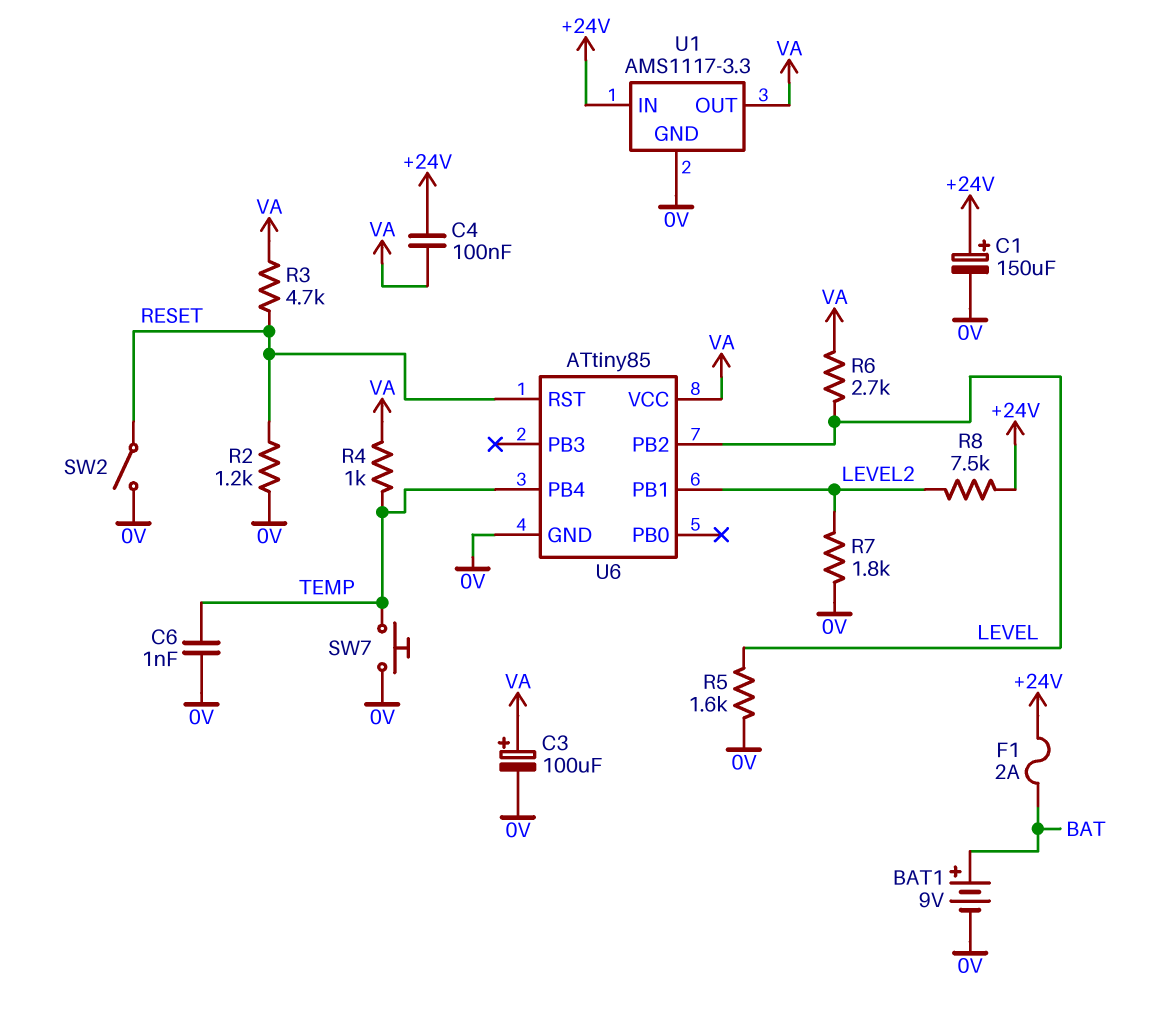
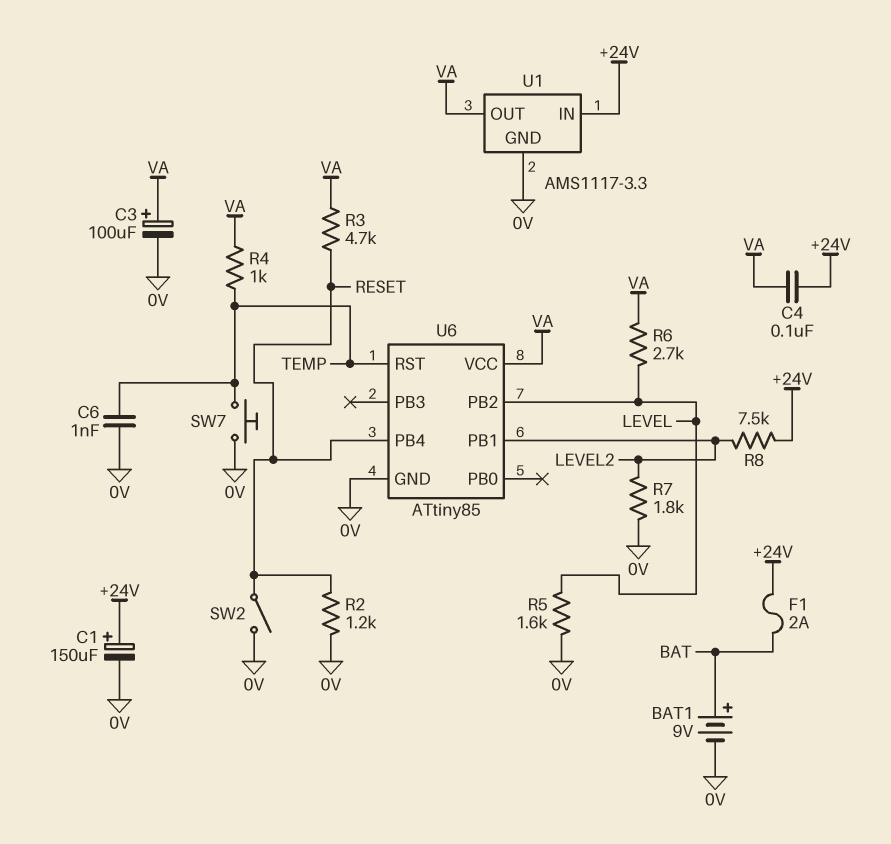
U6 pin PB4: TEMP -> RESET
U6 pin RST: RESET -> TEMP

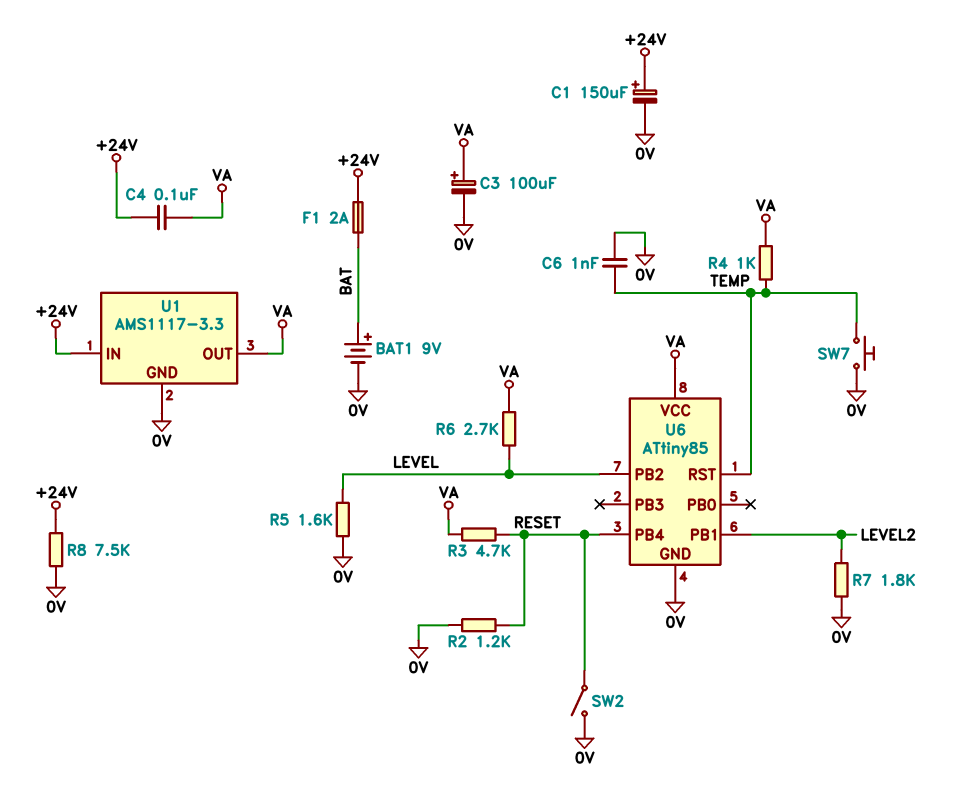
R8: 7.5k (+24V, LEVEL2) -> 7.5k (+24V, 0V)

